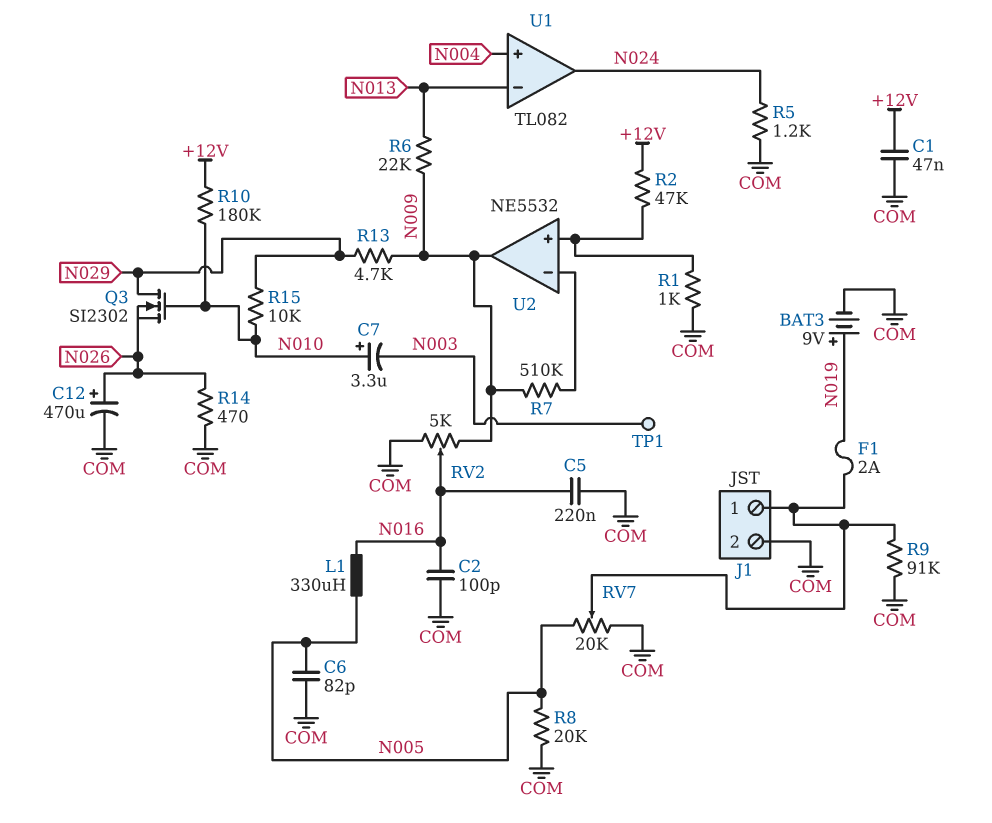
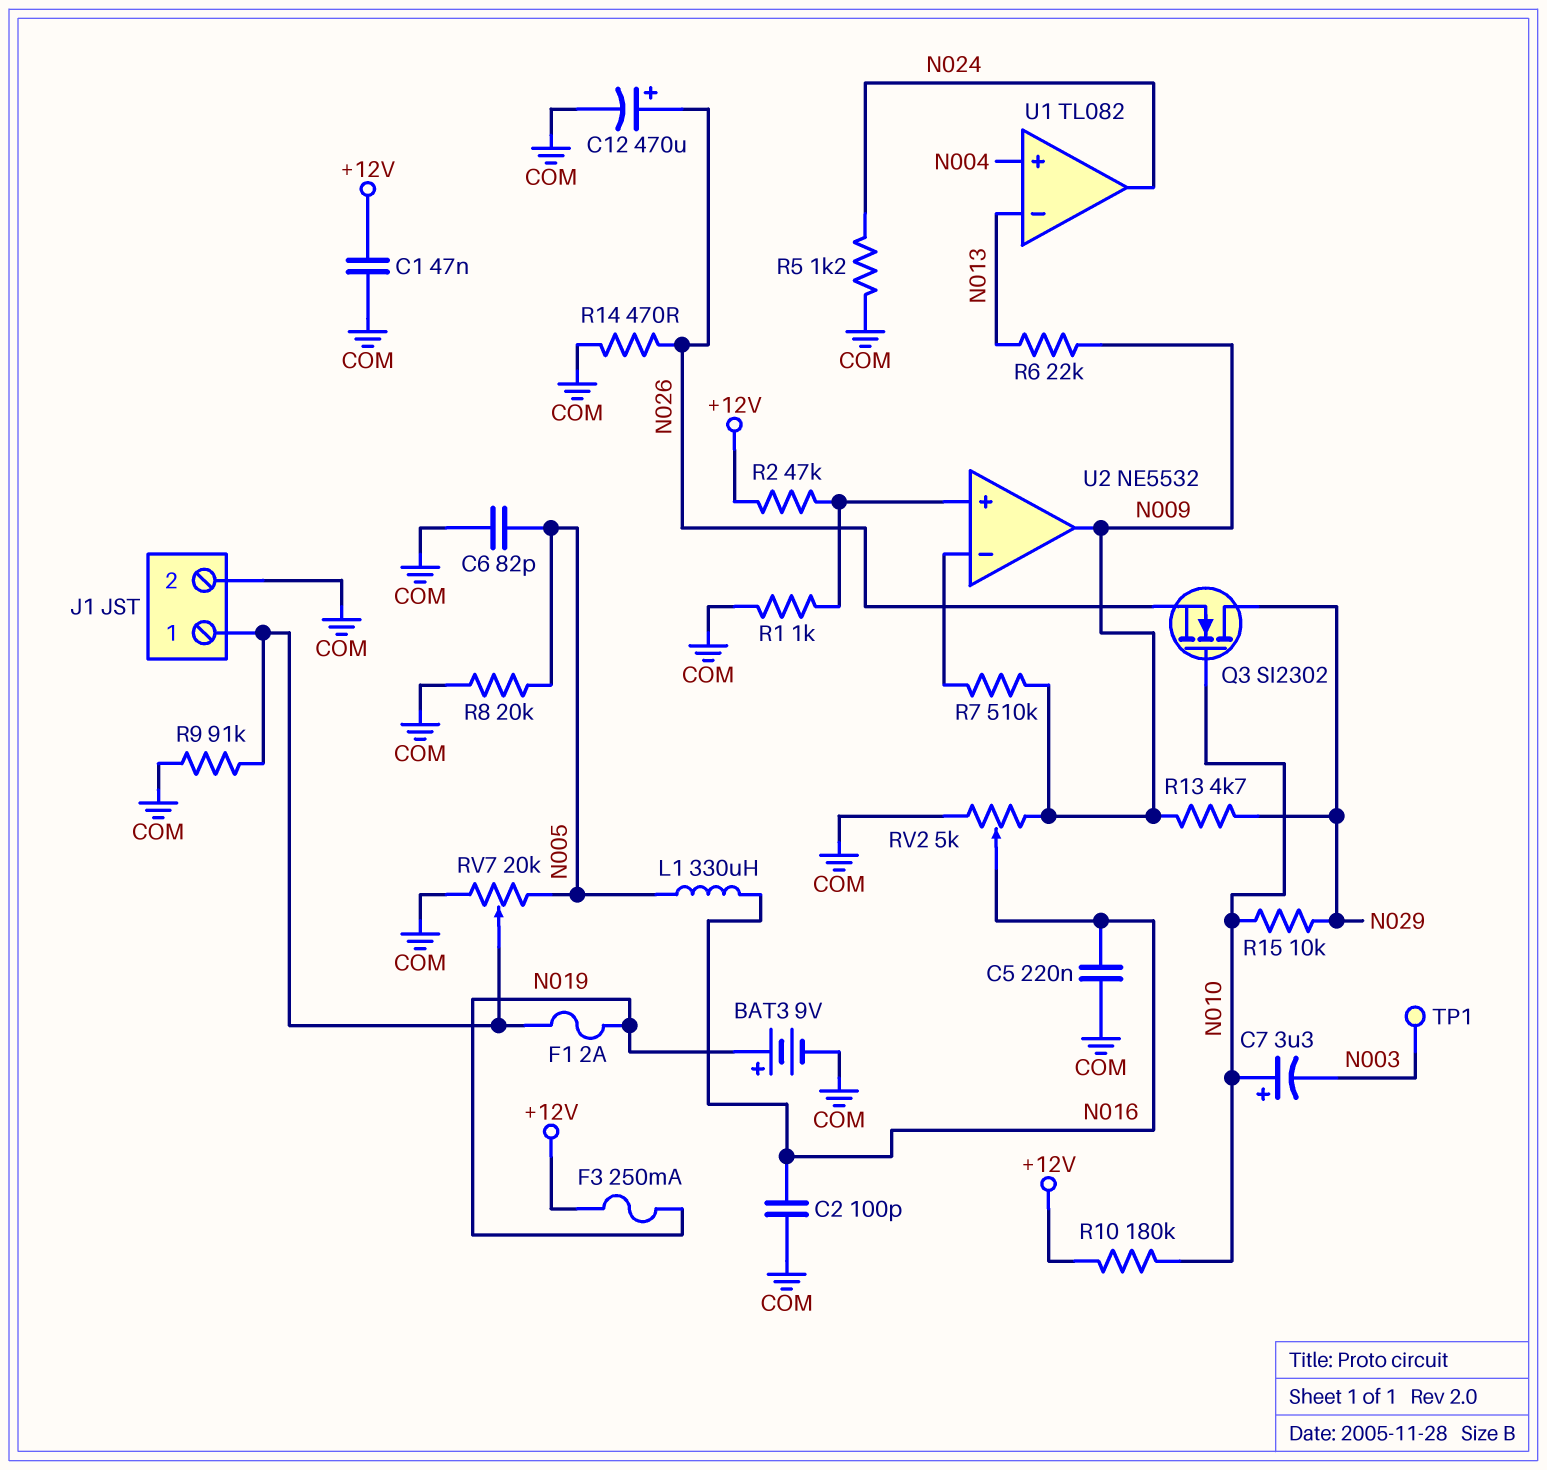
F3: none -> 250mA (+12V, N019)

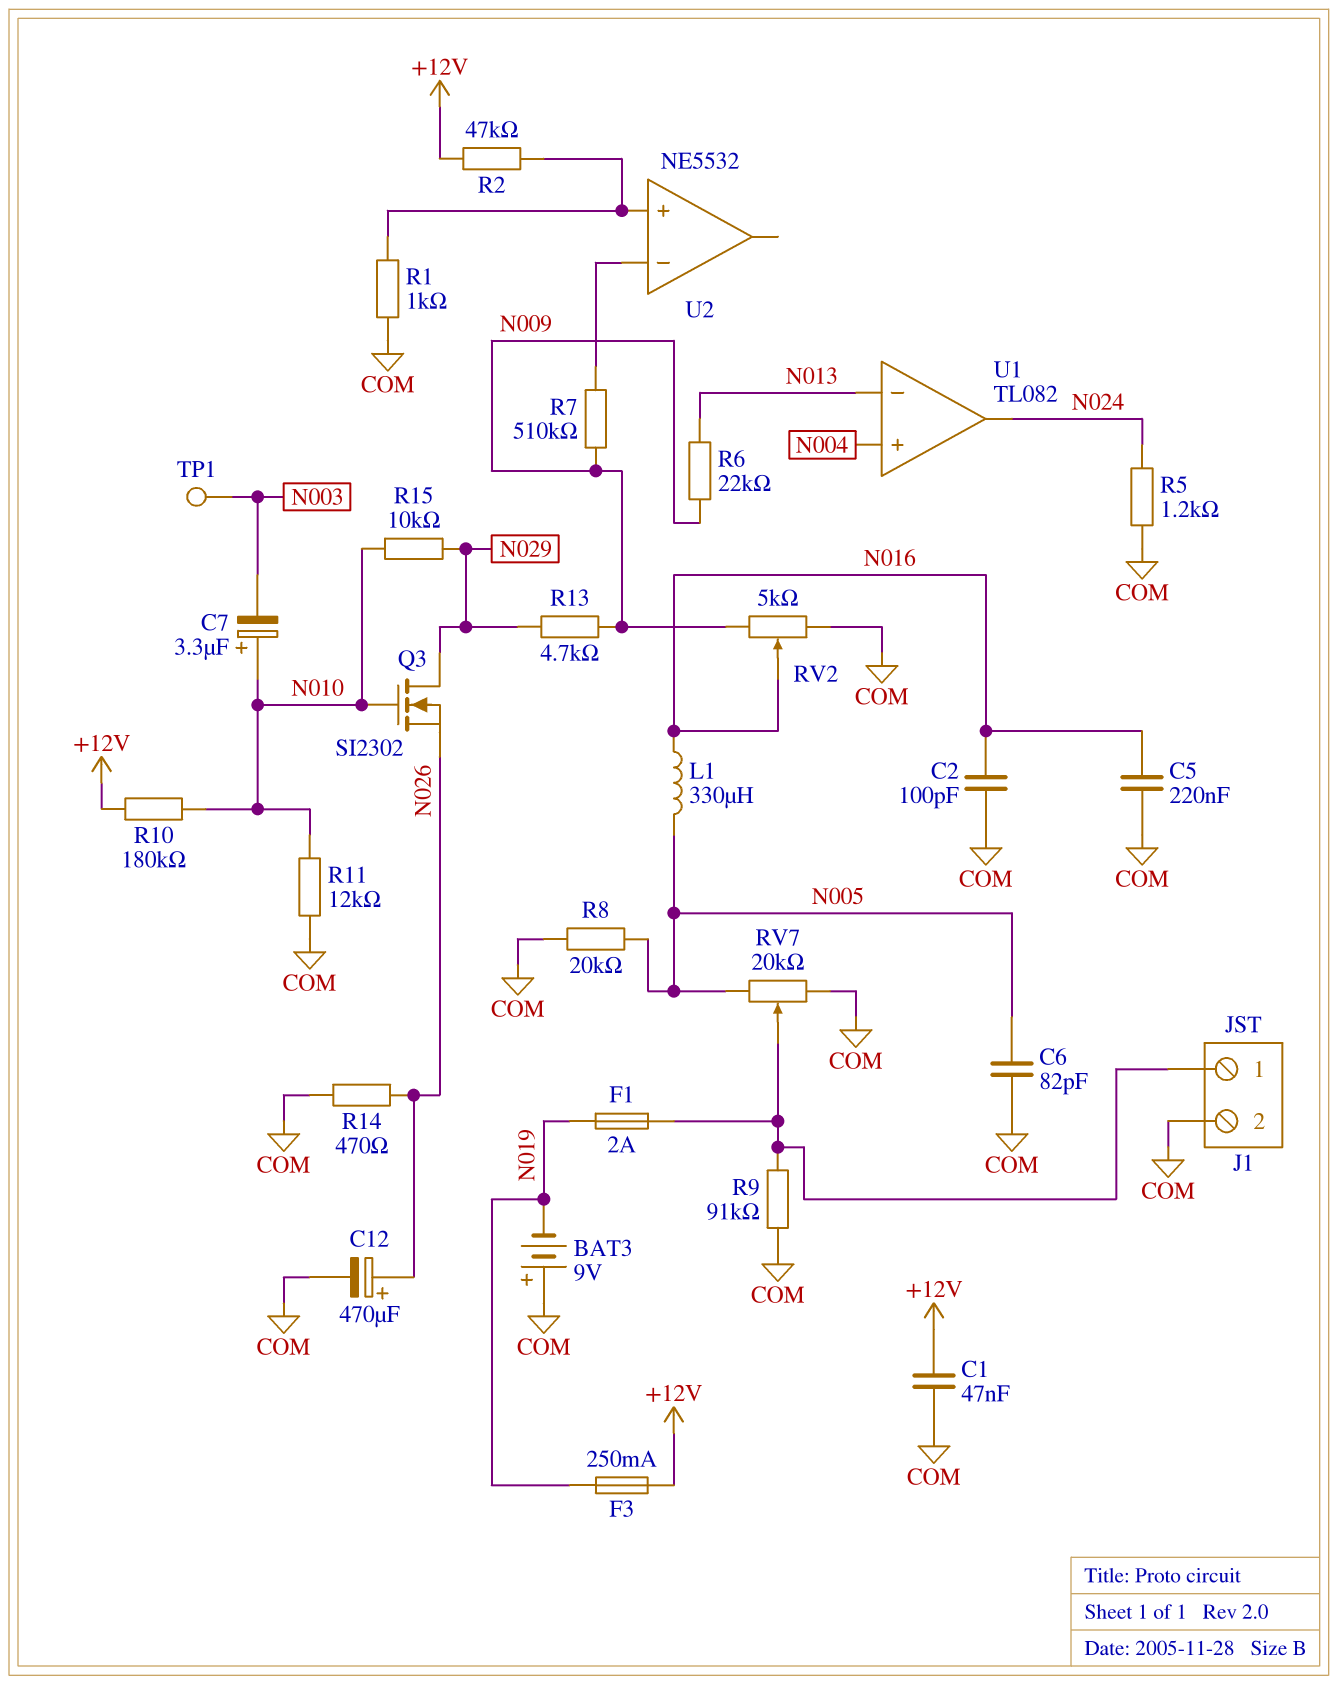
BAT3: 9V (plus N019, minus COM) -> 9V (plus COM, minus N019)
R11: none -> 12k (COM, N010)
U2 pin out: N009 -> none

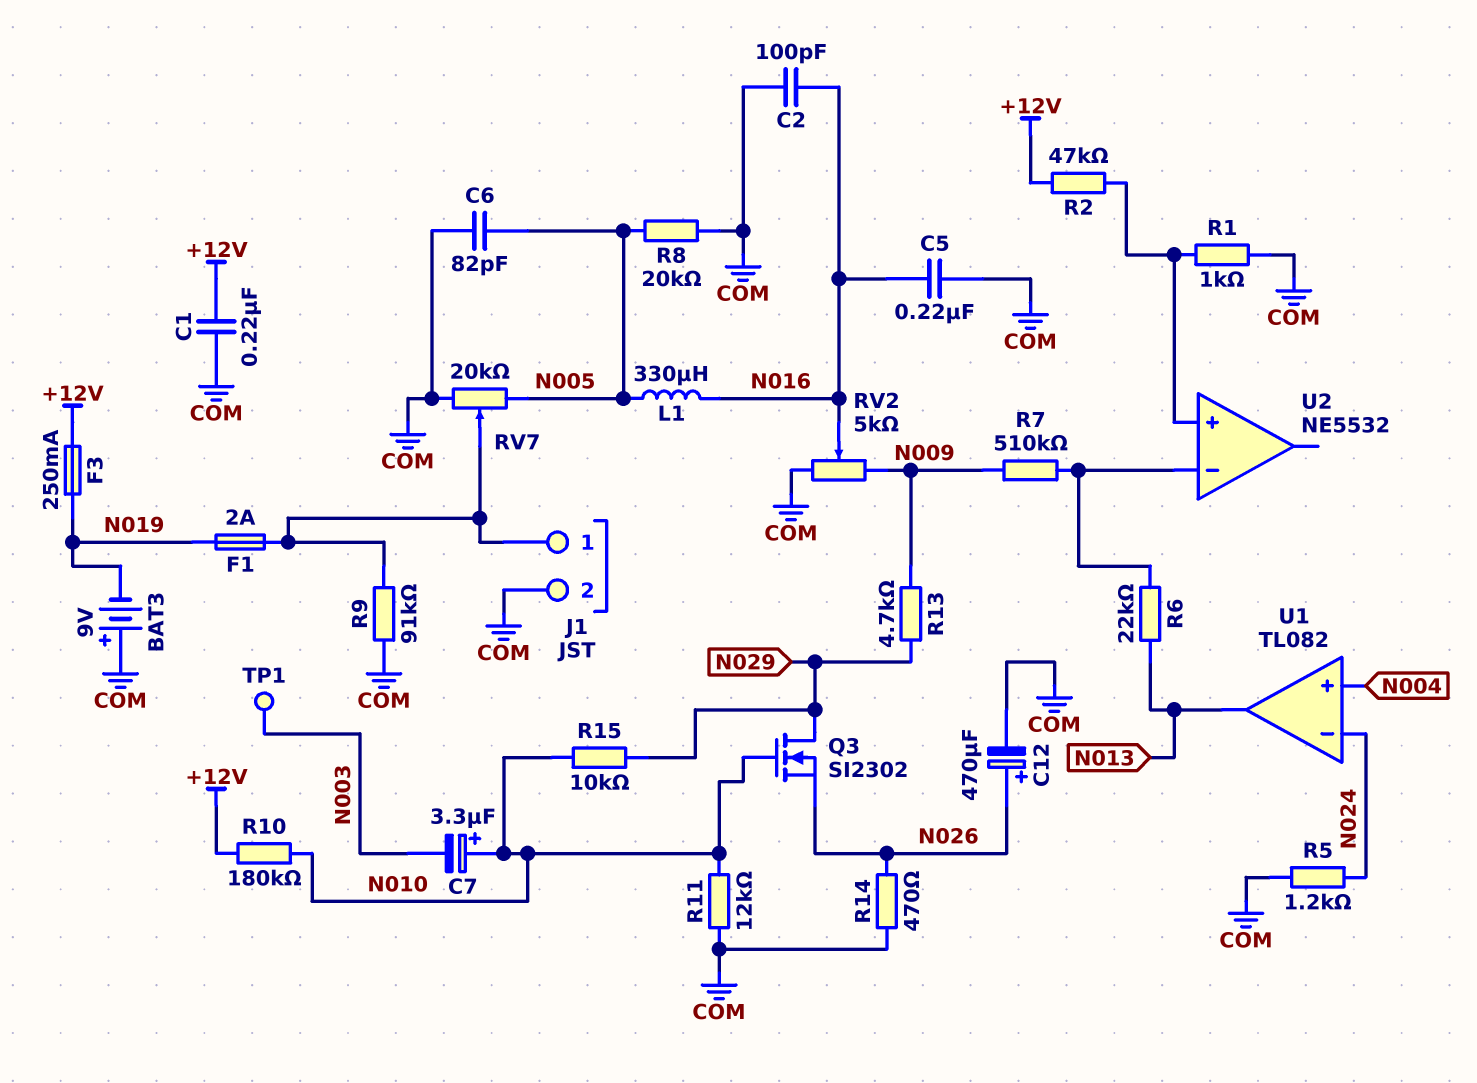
C1: 47nF (+12V, COM) -> 220nF (+12V, COM)
R6: 22k (N009, N013) -> 22k (N013, U2/in-)
U1 pin in-: N013 -> N024
U1 pin out: N024 -> N013

